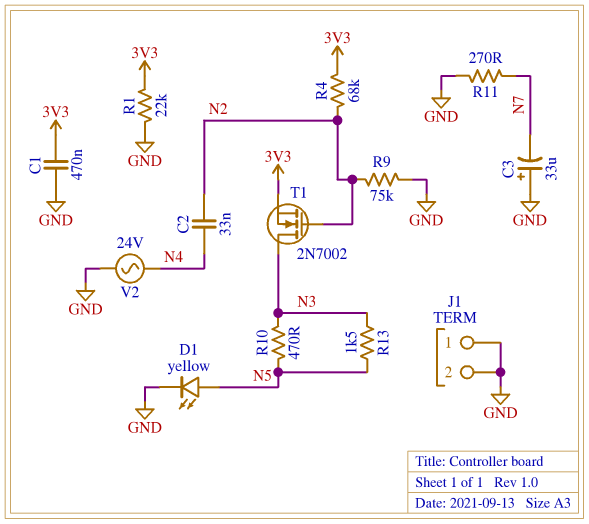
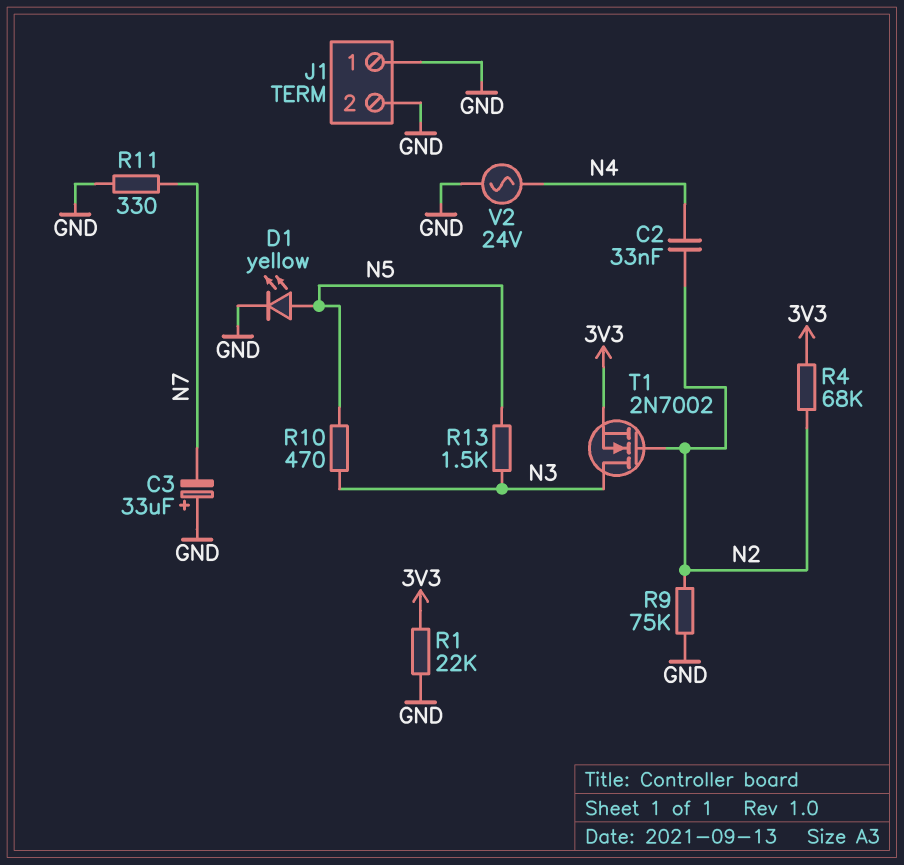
C1: 470nF (3V3, GND) -> none
R11: 270 (GND, N7) -> 330 (GND, N7)

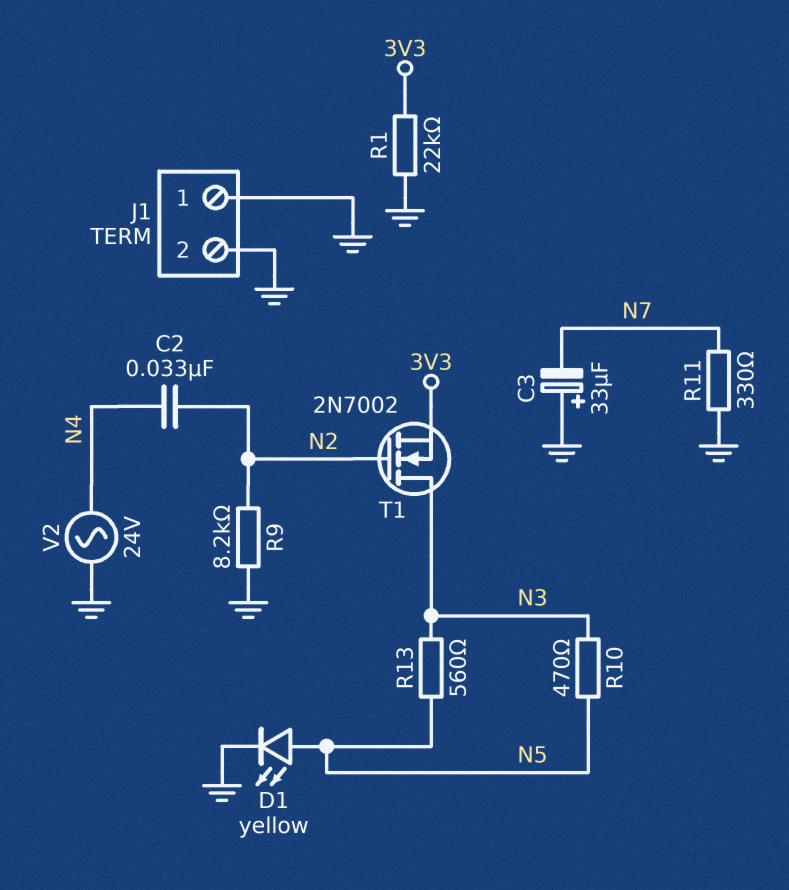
R4: 68k (3V3, N2) -> none
R9: 75k (GND, N2) -> 8.2k (GND, N2)
R13: 1.5k (N3, N5) -> 560 (N3, N5)

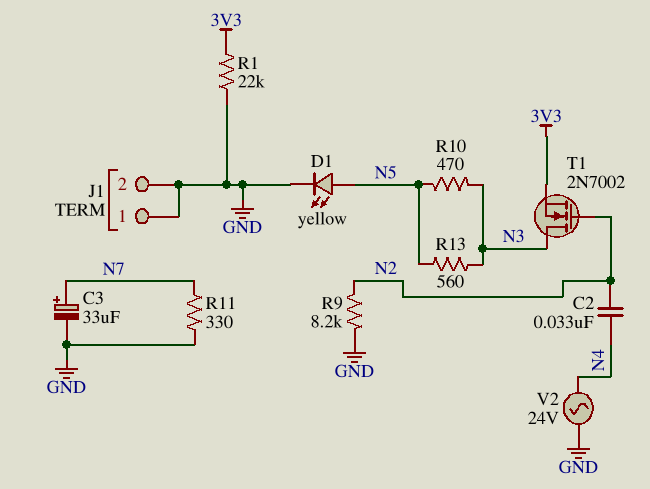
C3: 33uF (plus GND, minus N7) -> 33uF (plus N7, minus GND)

